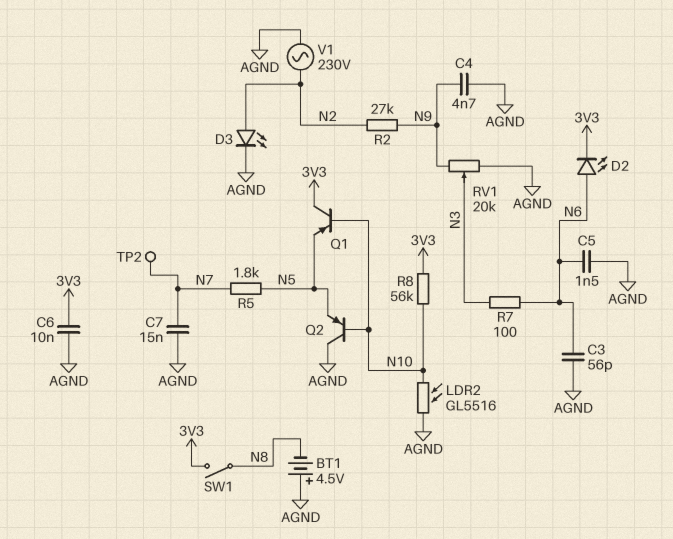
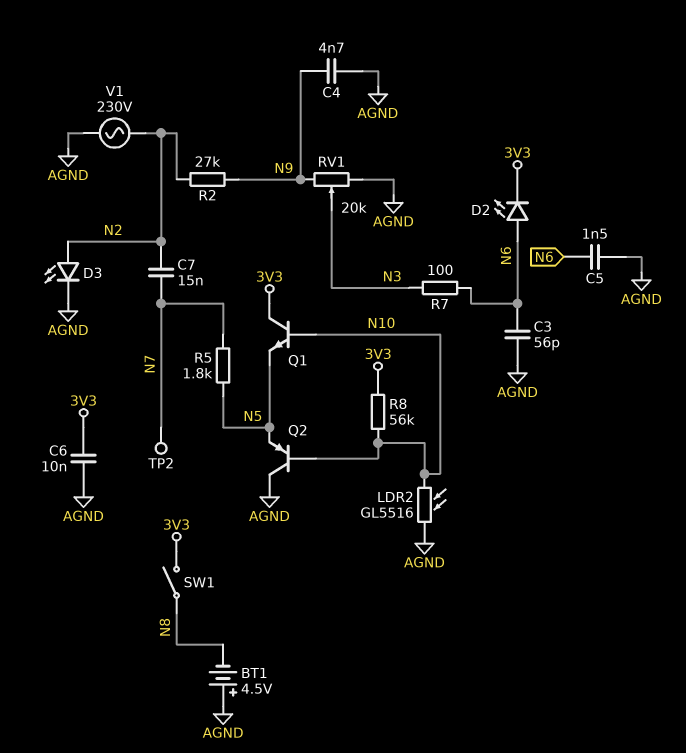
C7: 15nF (AGND, N7) -> 15nF (N2, N7)
Q1: PNP (B N10, C 3V3, E N5) -> NPN (B N10, C 3V3, E N5)

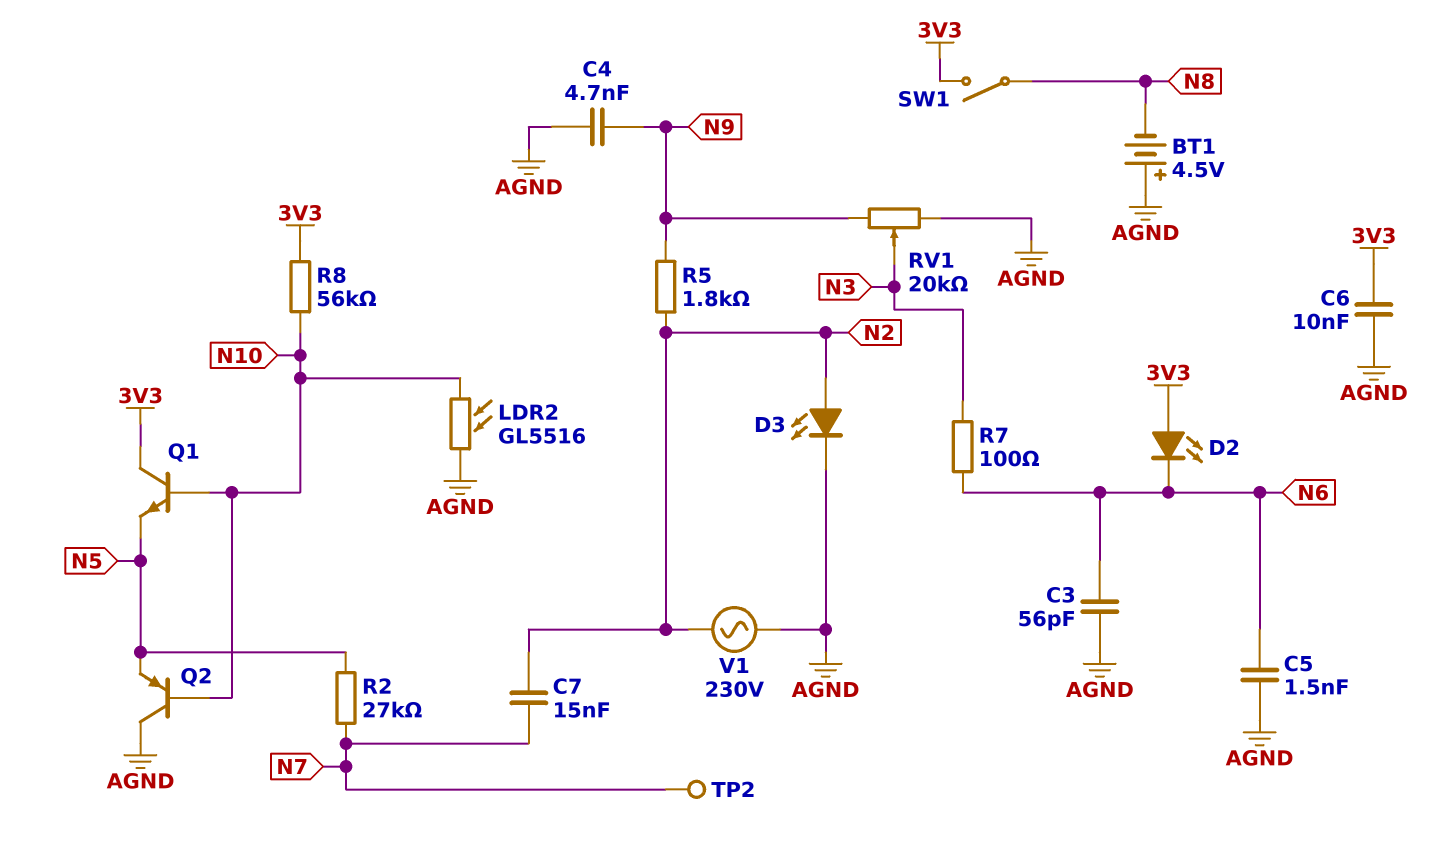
D2: LED (A N6, K 3V3) -> LED (A 3V3, K N6)
R2: 27k (N2, N9) -> 27k (N5, N7)
R5: 1.8k (N5, N7) -> 1.8k (N2, N9)

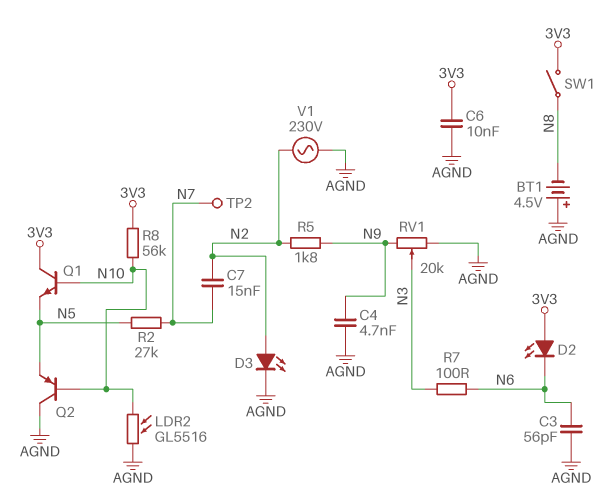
C5: 1.5nF (AGND, N6) -> none

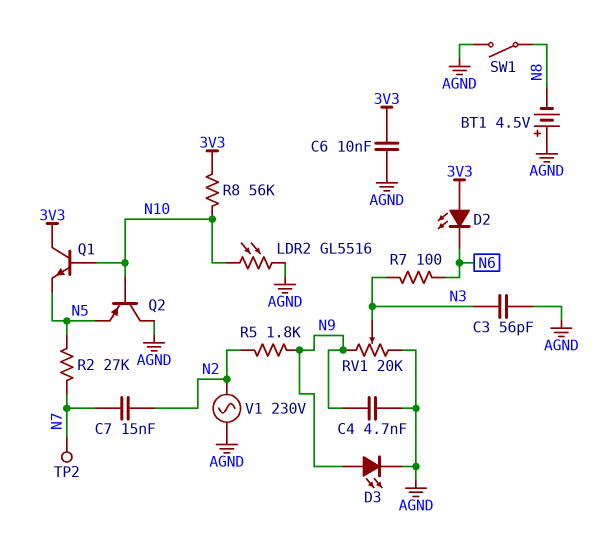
C3: 56pF (AGND, N6) -> 56pF (AGND, N3)
D3: LED (A N2, K AGND) -> LED (A N9, K AGND)
SW1: switch (3V3, N8) -> switch (AGND, N8)

